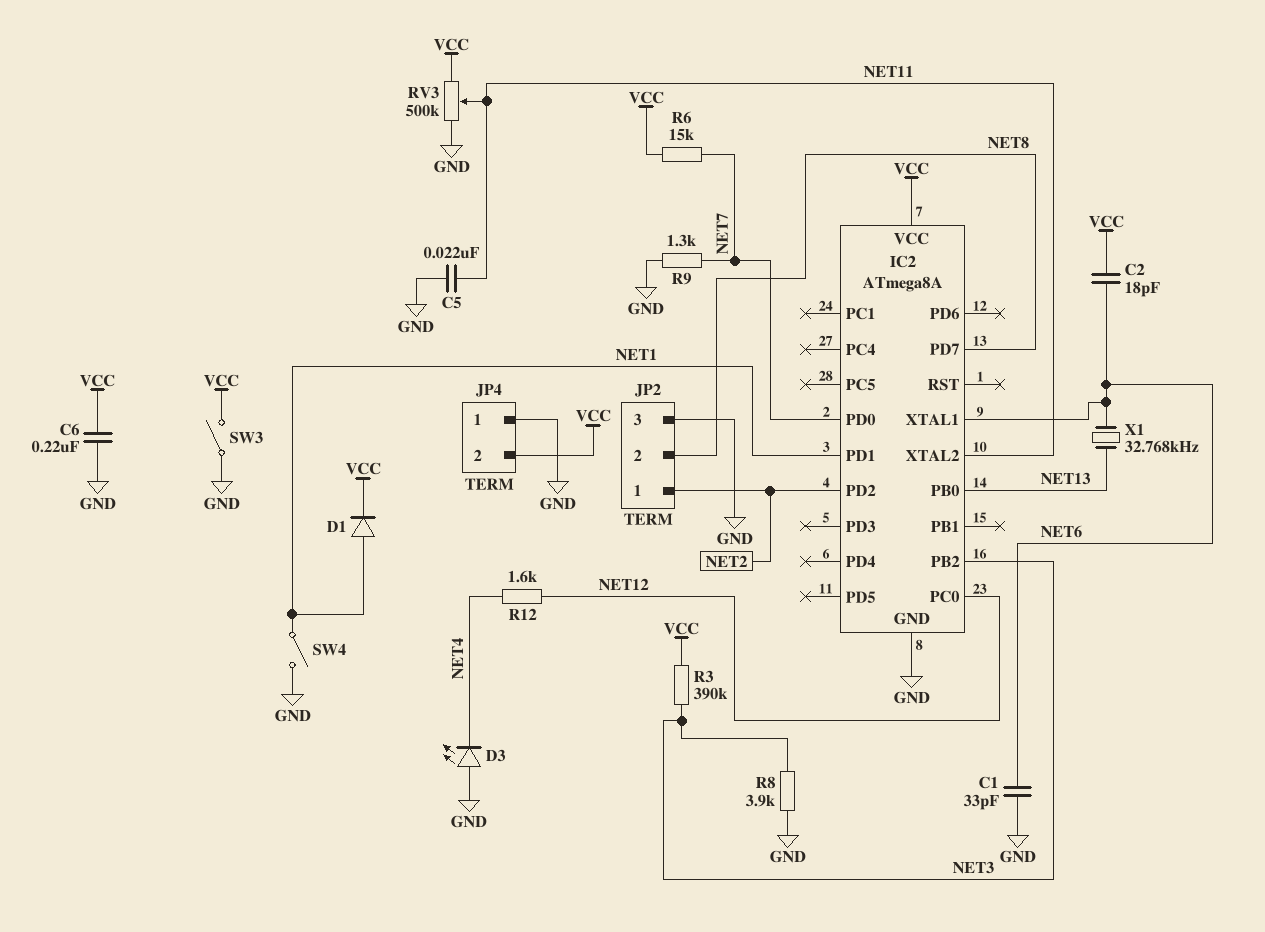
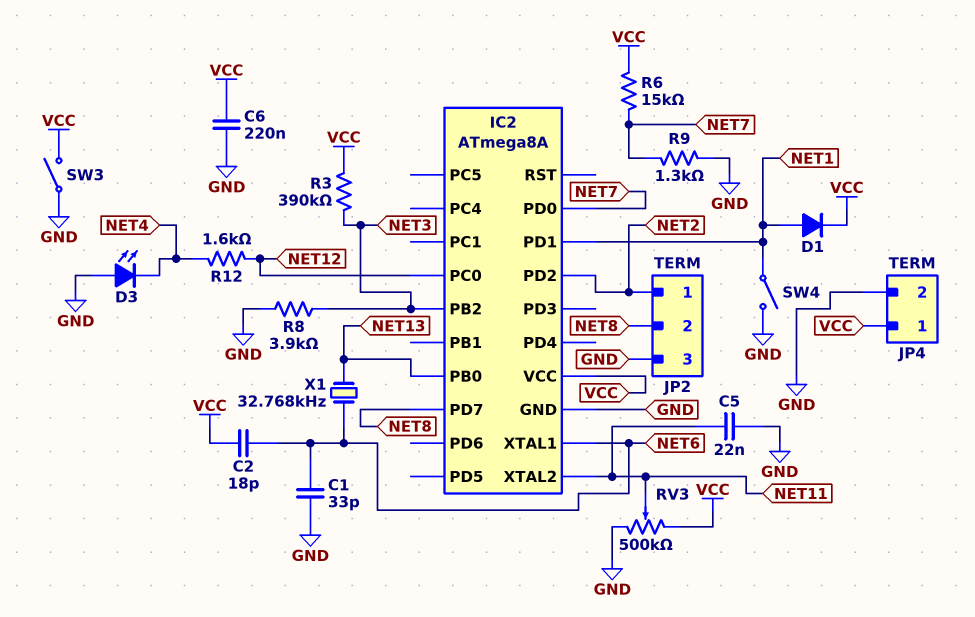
JP4 pin 1: GND -> VCC
JP4 pin 2: VCC -> GND

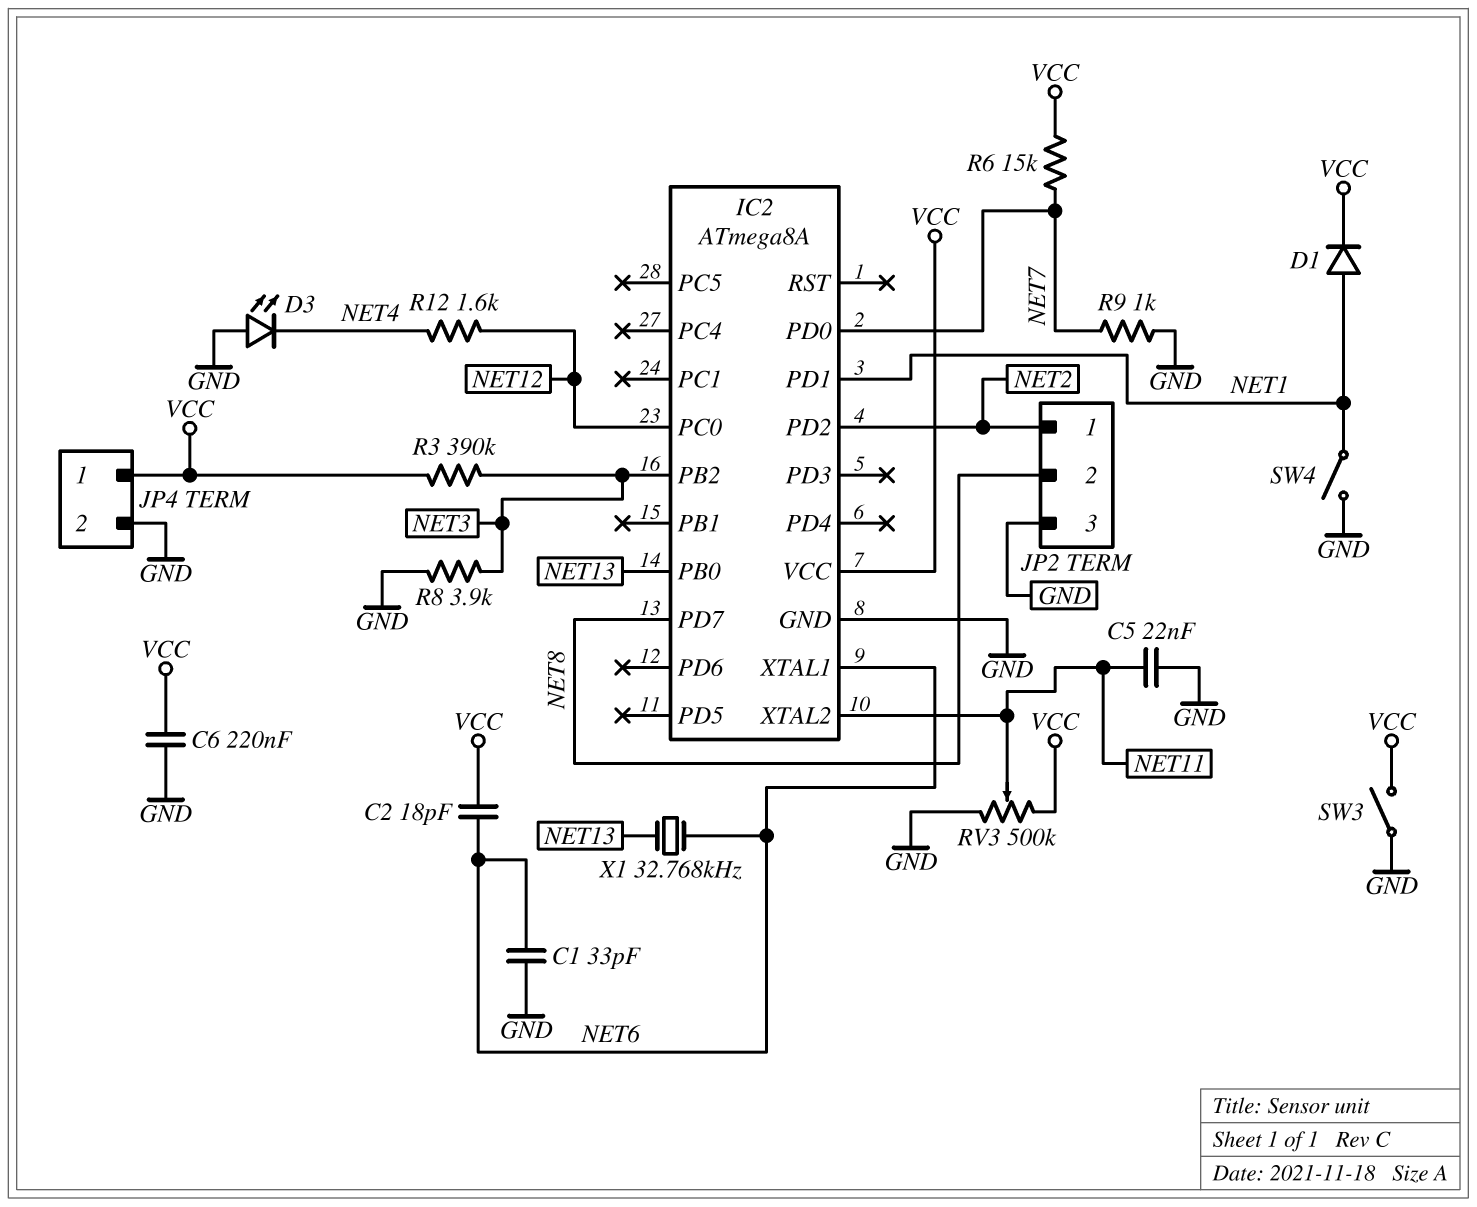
R9: 1.3k (GND, NET7) -> 1k (GND, NET7)

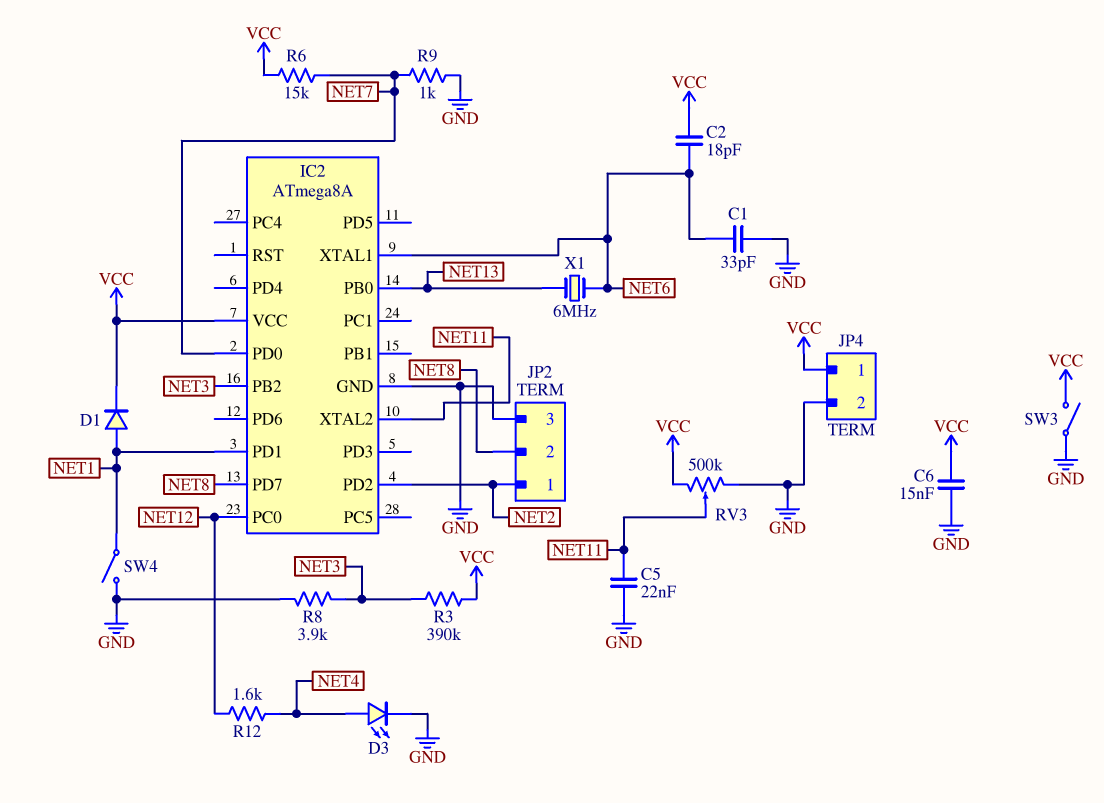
C6: 220nF (GND, VCC) -> 15nF (GND, VCC)
D3: LED (A GND, K NET4) -> LED (A NET4, K GND)
X1: 32.768kHz (NET6, NET13) -> 6MHz (NET6, NET13)

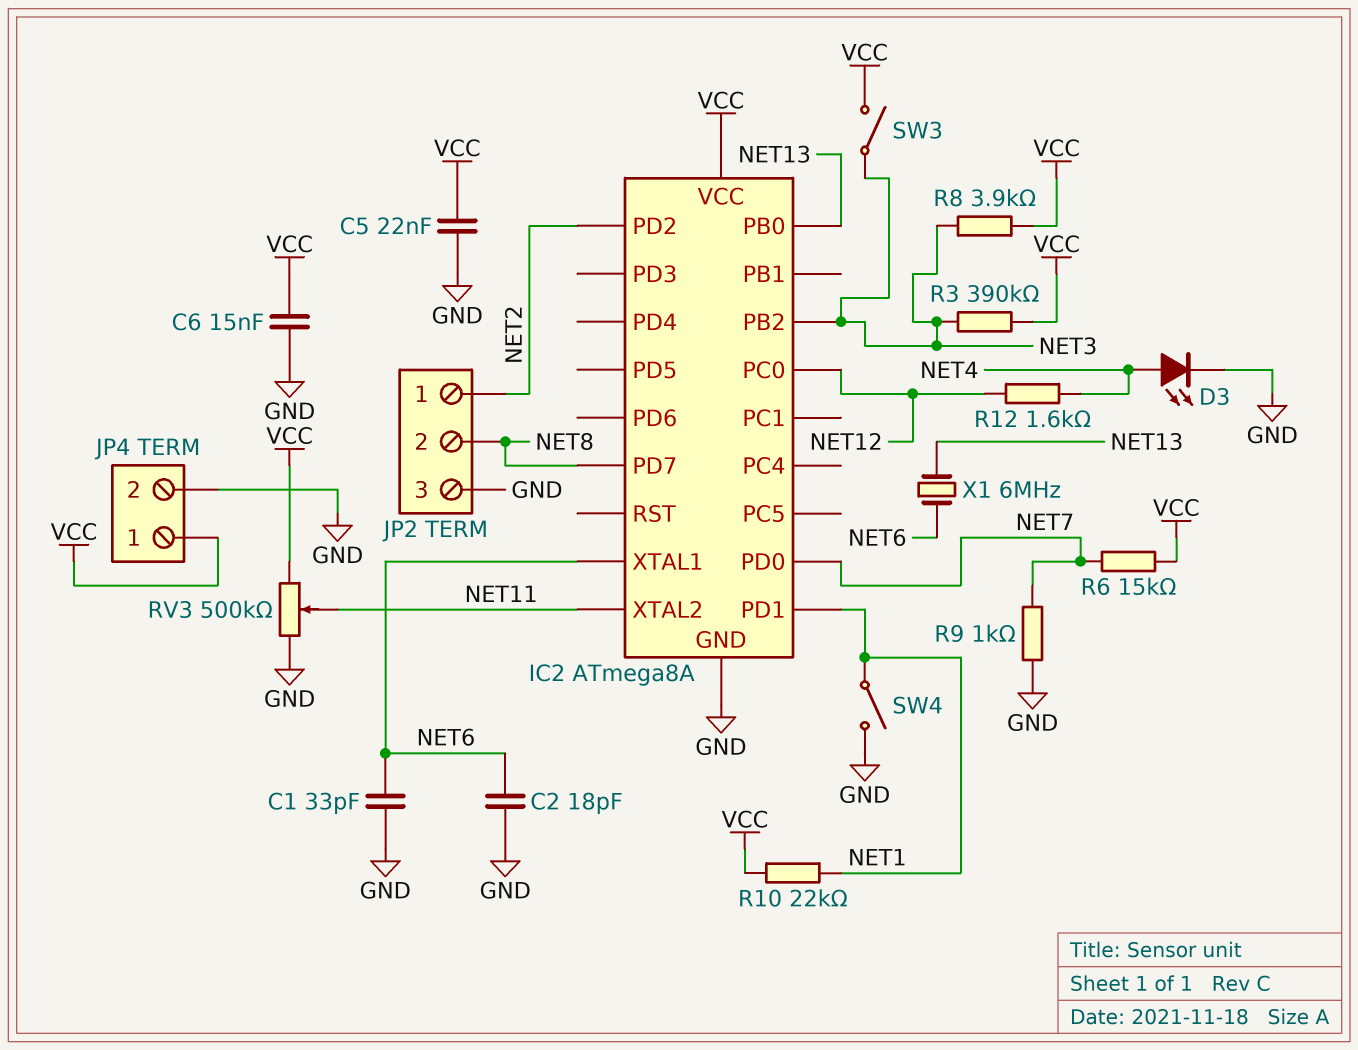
C2: 18pF (NET6, VCC) -> 18pF (GND, NET6)
C5: 22nF (GND, NET11) -> 22nF (GND, VCC)
D1: diode (A NET1, K VCC) -> none
R8: 3.9k (GND, NET3) -> 3.9k (NET3, VCC)
R10: none -> 22k (NET1, VCC)
SW3: switch (GND, VCC) -> switch (NET3, VCC)

